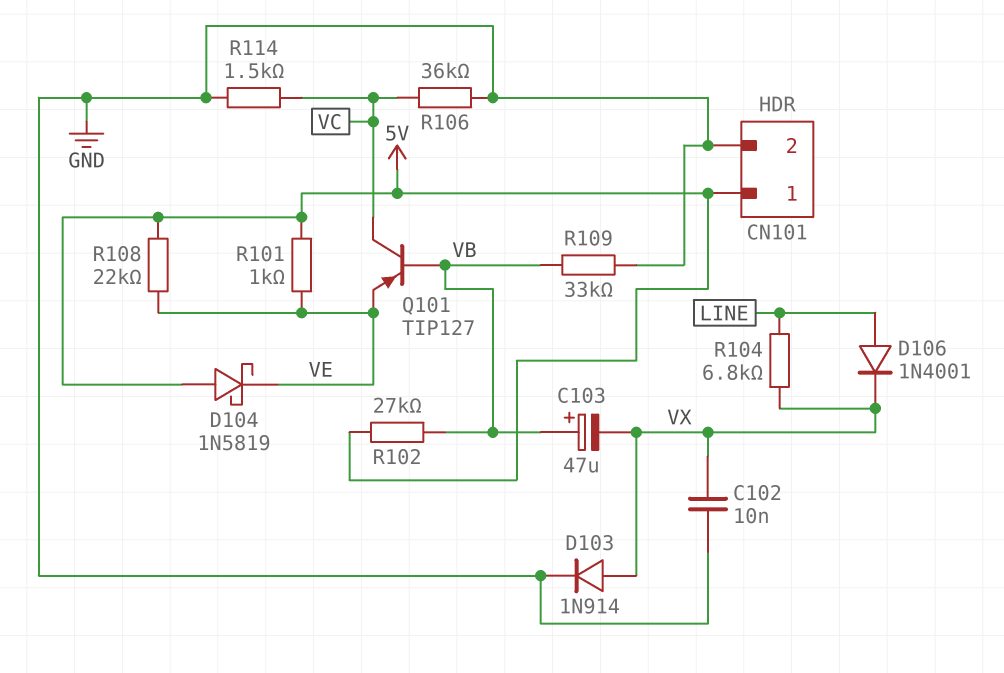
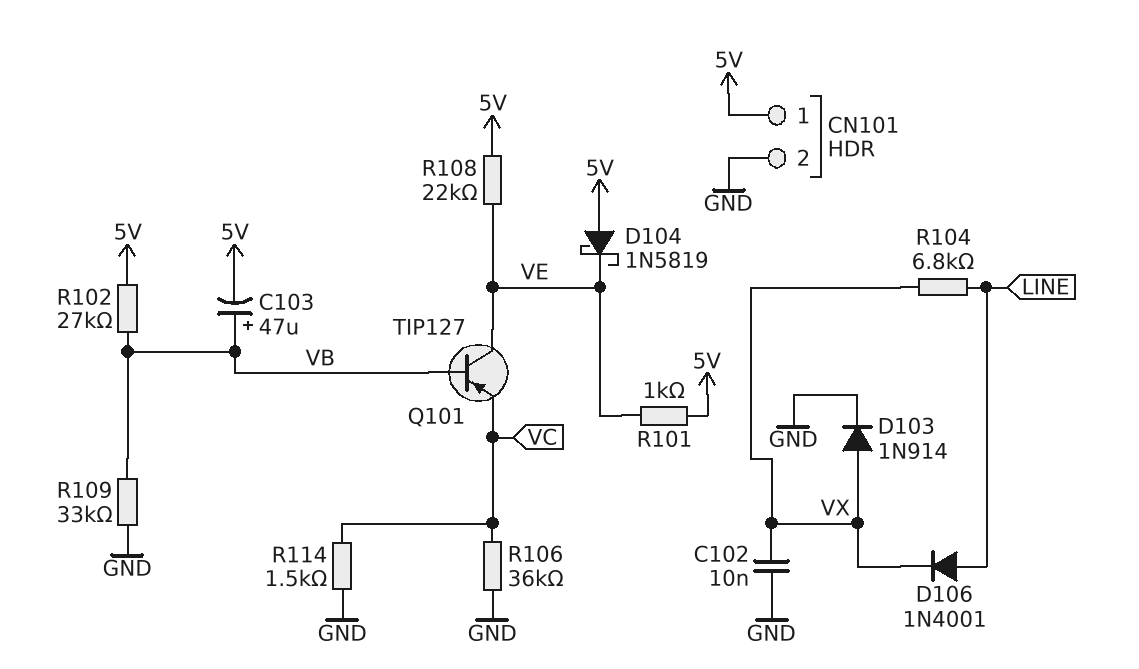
C103: 47uF (plus VB, minus VX) -> 47uF (plus VB, minus 5V)
Q101: PNP TIP127 (B VB, C VC, E VE) -> PNP TIP127 (B VB, C VE, E VC)

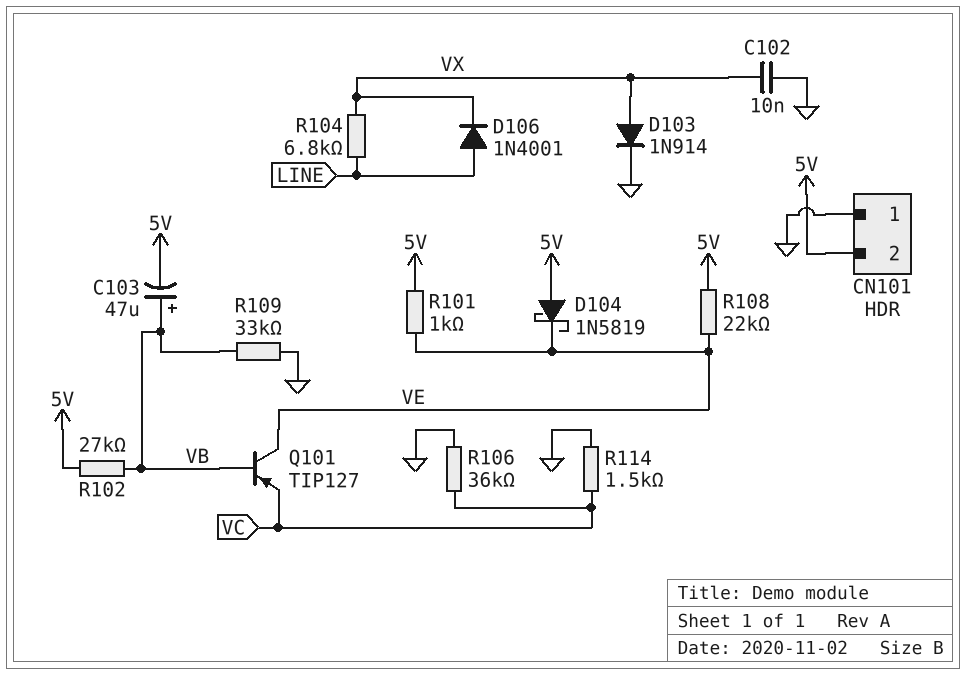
CN101 pin 1: 5V -> GND
CN101 pin 2: GND -> 5V

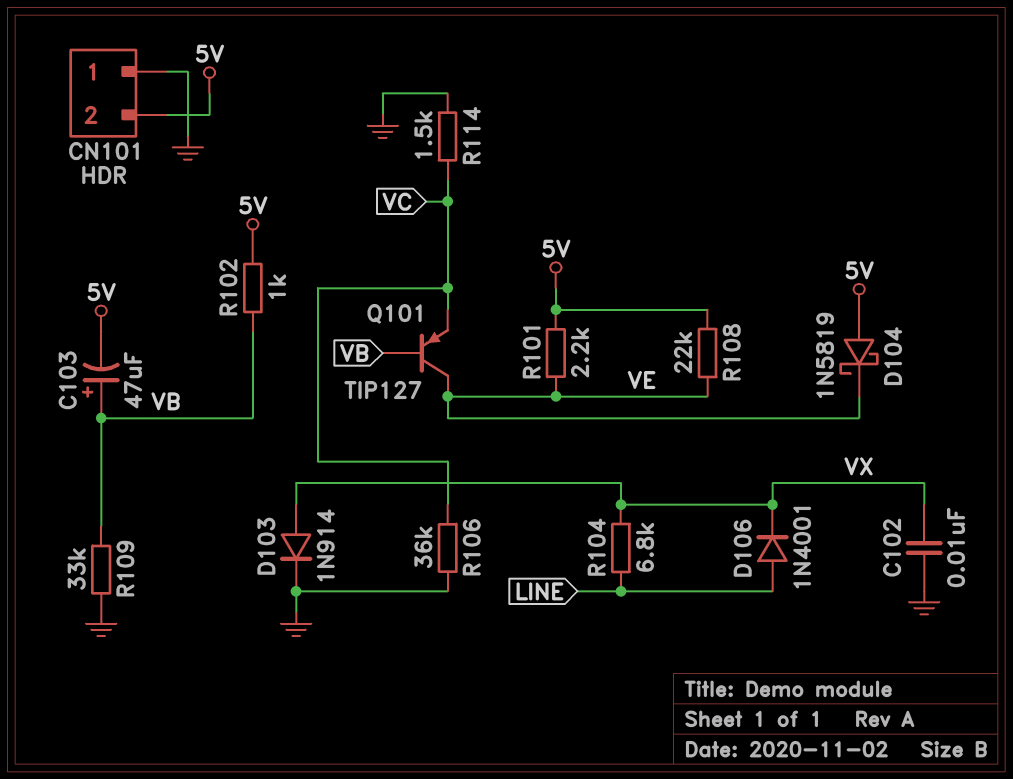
R101: 1k (5V, VE) -> 2.2k (5V, VE)
R102: 27k (5V, VB) -> 1k (5V, VB)

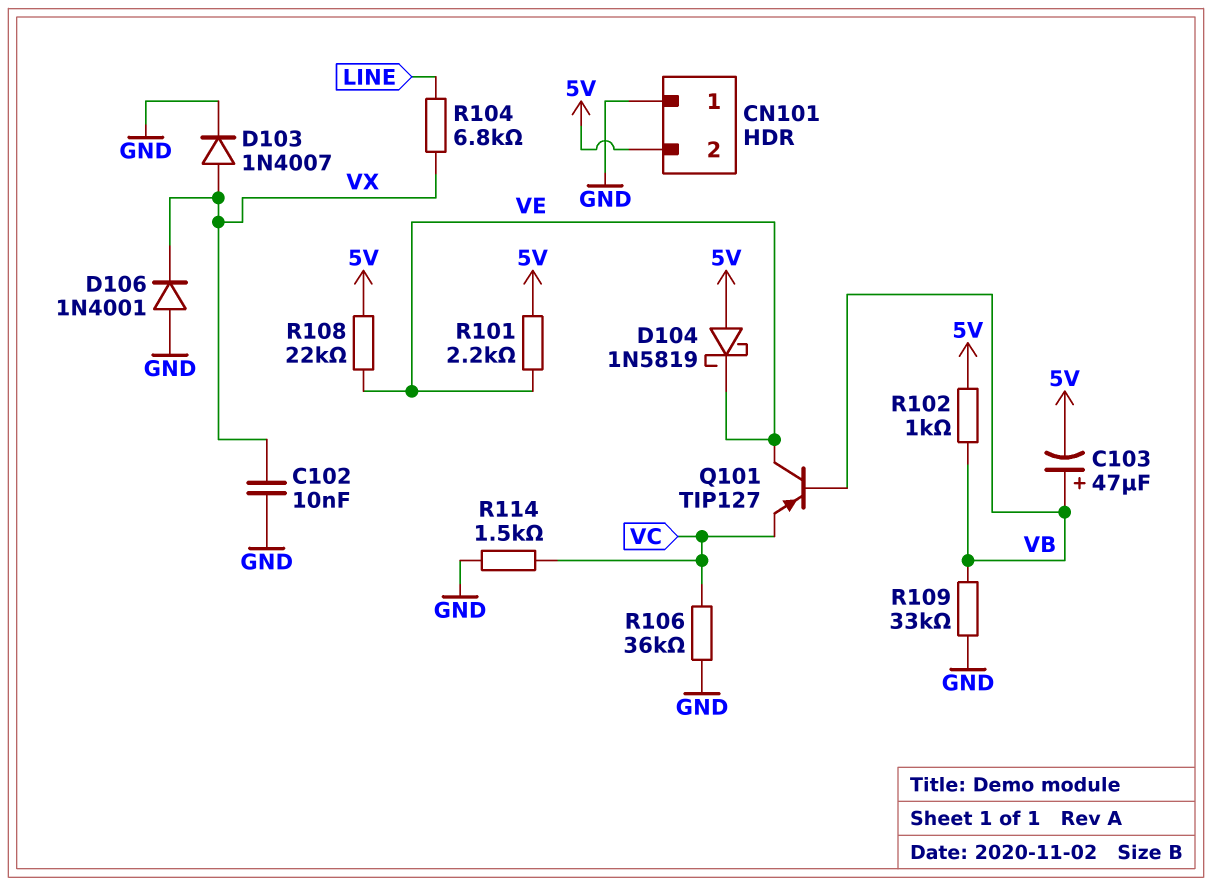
D103: diode 1N914 (A VX, K GND) -> diode 1N4007 (A VX, K GND)
D106: diode 1N4001 (A LINE, K VX) -> diode 1N4001 (A GND, K VX)

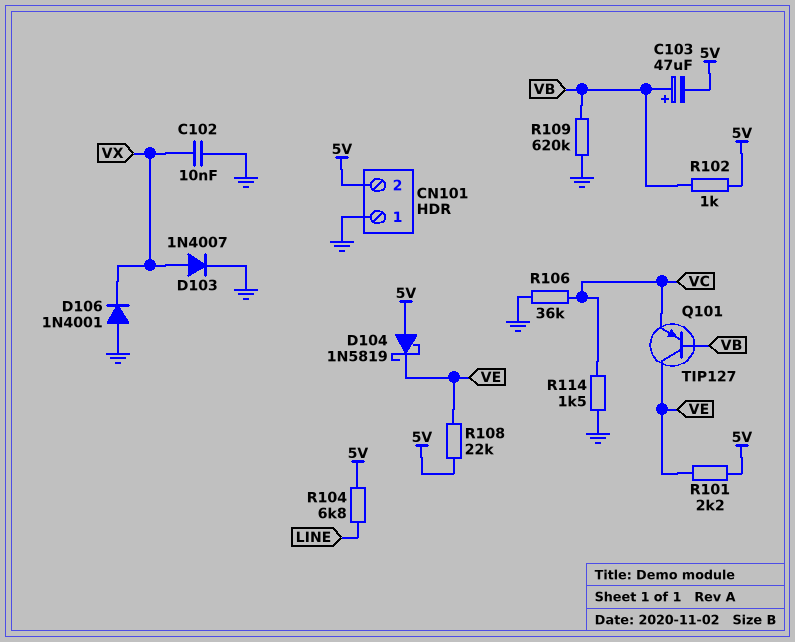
R104: 6.8k (LINE, VX) -> 6.8k (5V, LINE)
R109: 33k (GND, VB) -> 620k (GND, VB)

